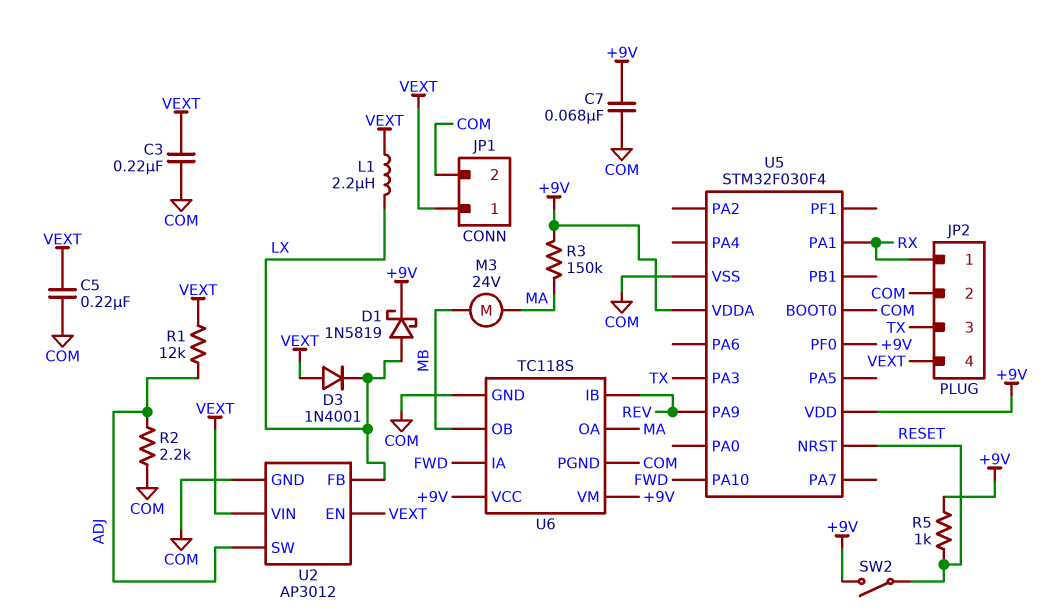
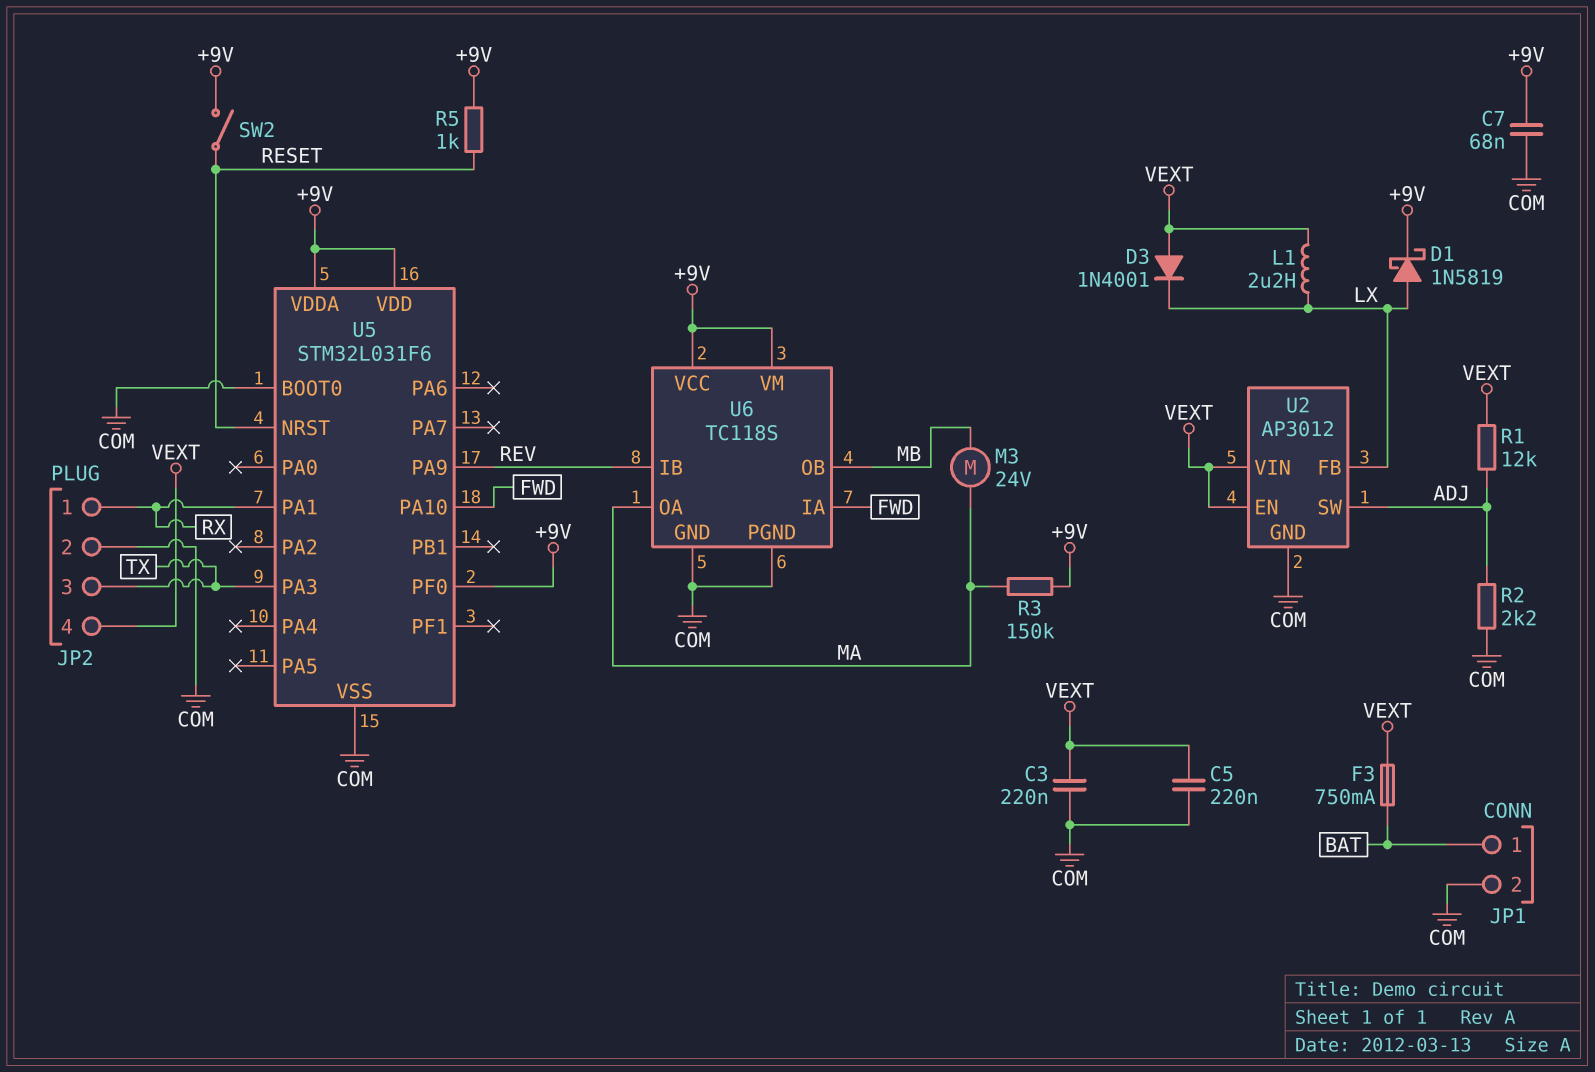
F3: none -> 750mA (BAT, VEXT)
JP1 pin 1: VEXT -> BAT
U5: STM32F030F4 -> STM32L031F6

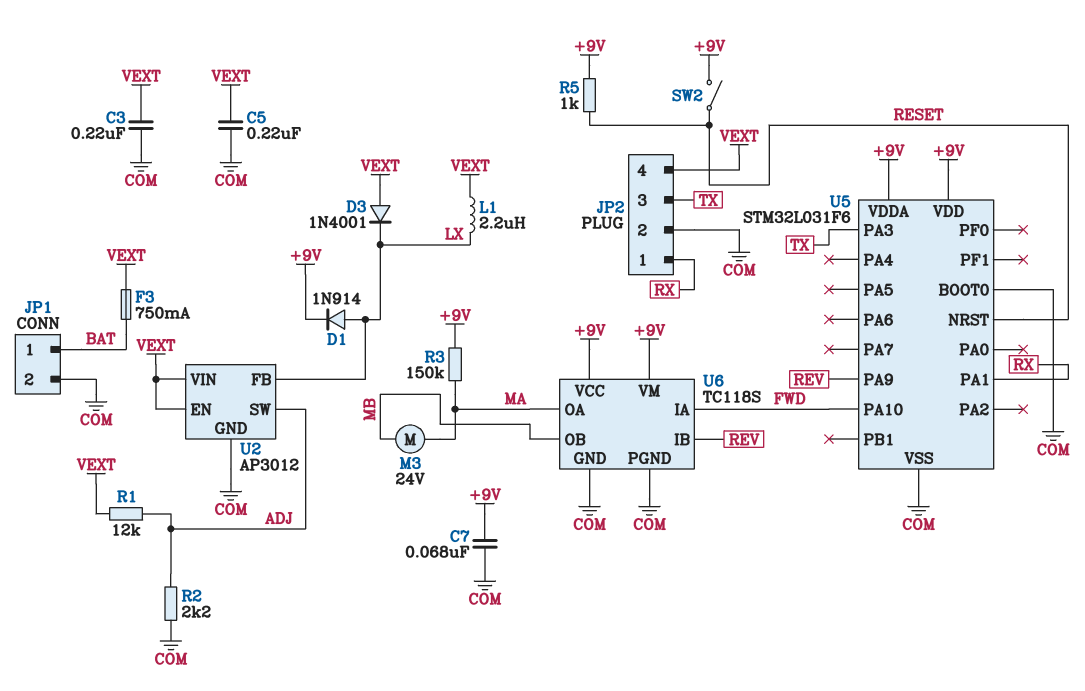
D1: schottky 1N5819 (A LX, K +9V) -> diode 1N914 (A LX, K +9V)
U5 pin PF0: +9V -> none

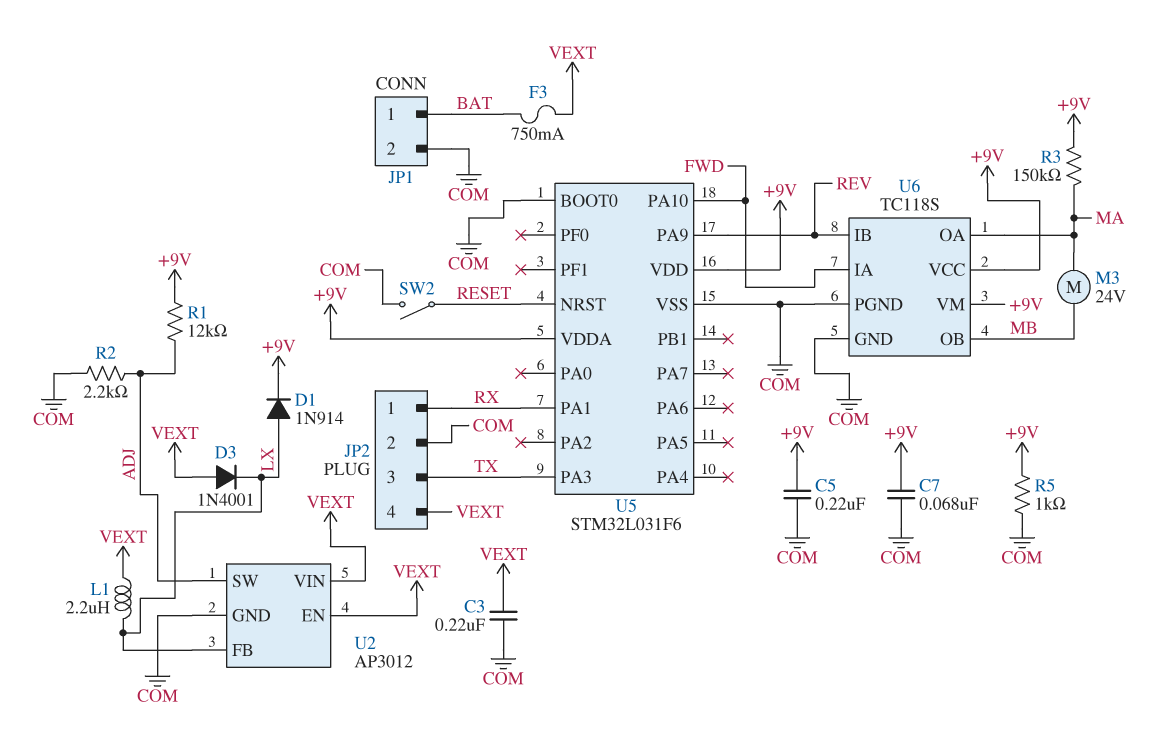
C5: 220nF (COM, VEXT) -> 220nF (+9V, COM)
R1: 12k (ADJ, VEXT) -> 12k (+9V, ADJ)
R5: 1k (+9V, RESET) -> 1k (+9V, COM)
SW2: switch (+9V, RESET) -> switch (COM, RESET)

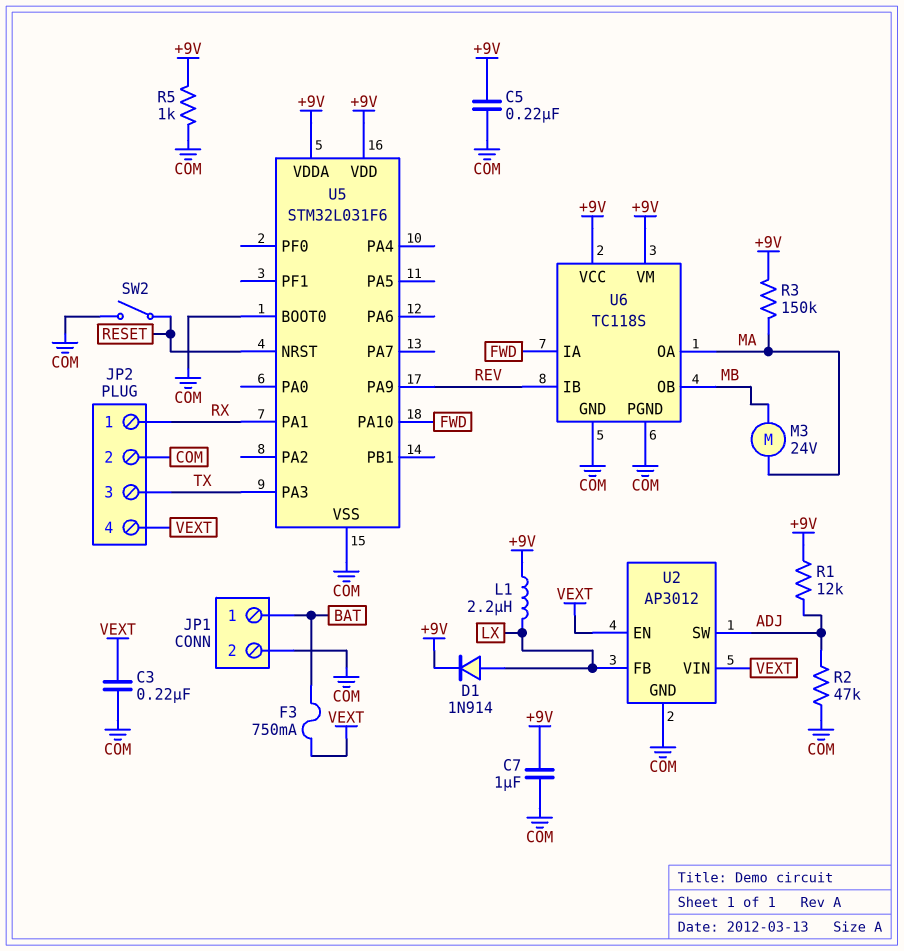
C7: 68nF (+9V, COM) -> 1uF (+9V, COM)
D3: diode 1N4001 (A VEXT, K LX) -> none
L1: 2.2uH (LX, VEXT) -> 2.2uH (+9V, LX)
R2: 2.2k (ADJ, COM) -> 47k (ADJ, COM)

